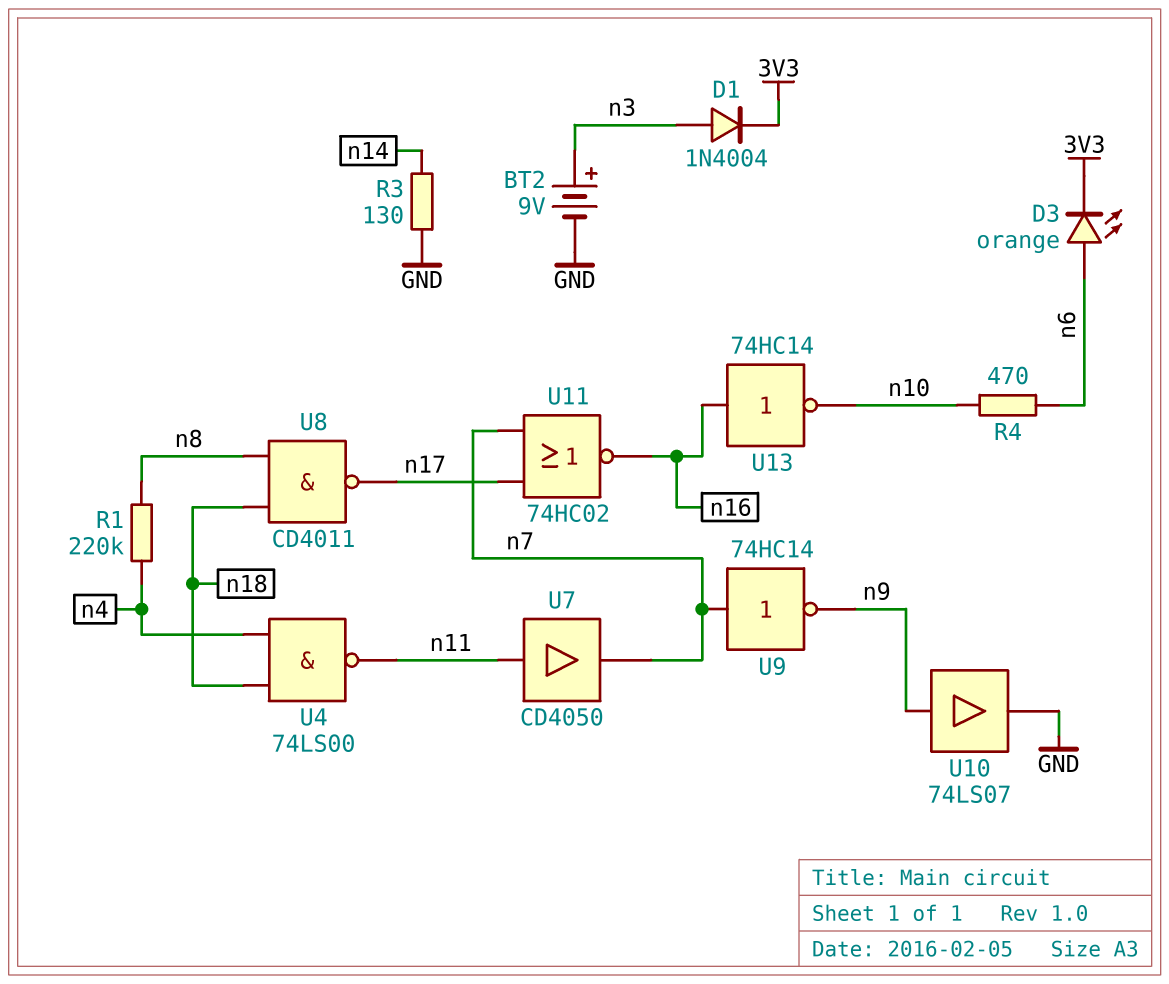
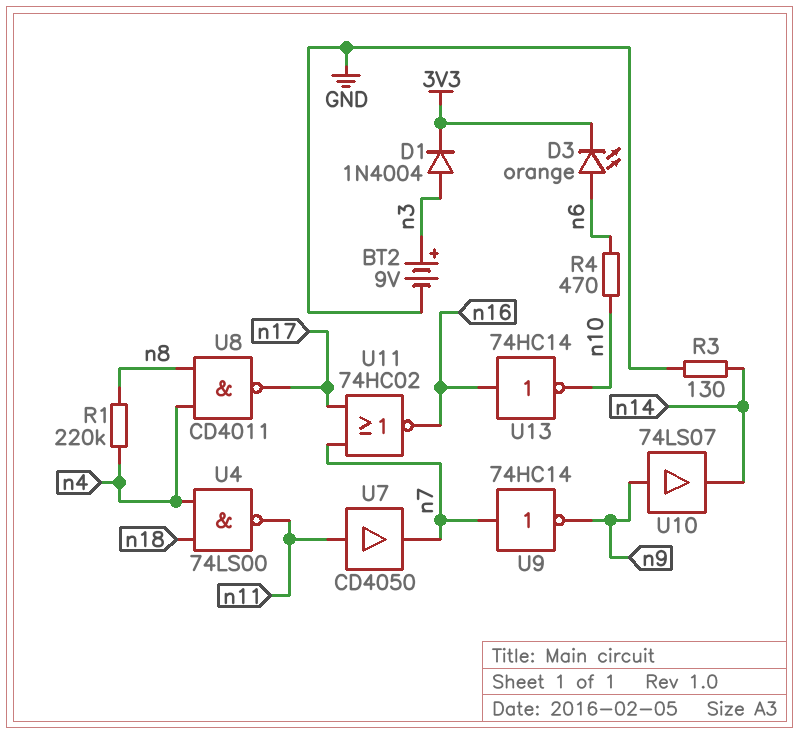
U8: NAND CD4011 (in n8, in n18, out n17) -> NAND CD4011 (in n4, in n8, out n17)
U10: buffer 74LS07 (in n9, out GND) -> buffer 74LS07 (in n9, out n14)

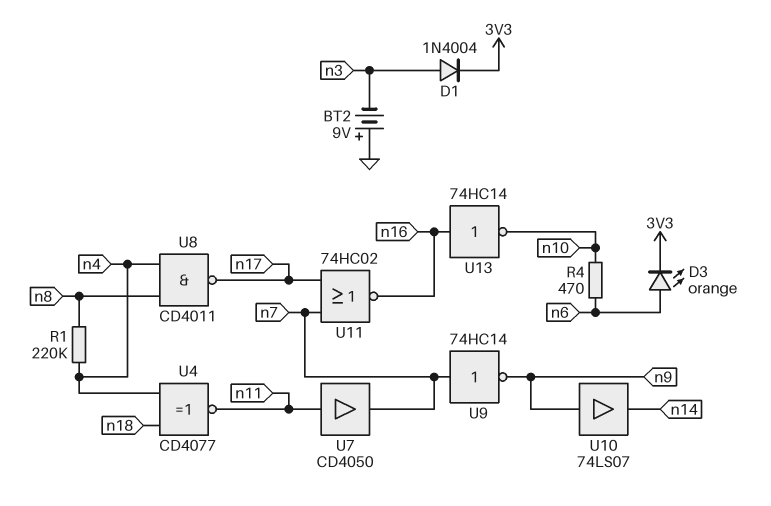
BT2: 9V (plus n3, minus GND) -> 9V (plus GND, minus n3)
R3: 130 (GND, n14) -> none
U4: NAND 74LS00 (in n4, in n18, out n11) -> XNOR CD4077 (in n4, in n18, out n11)

